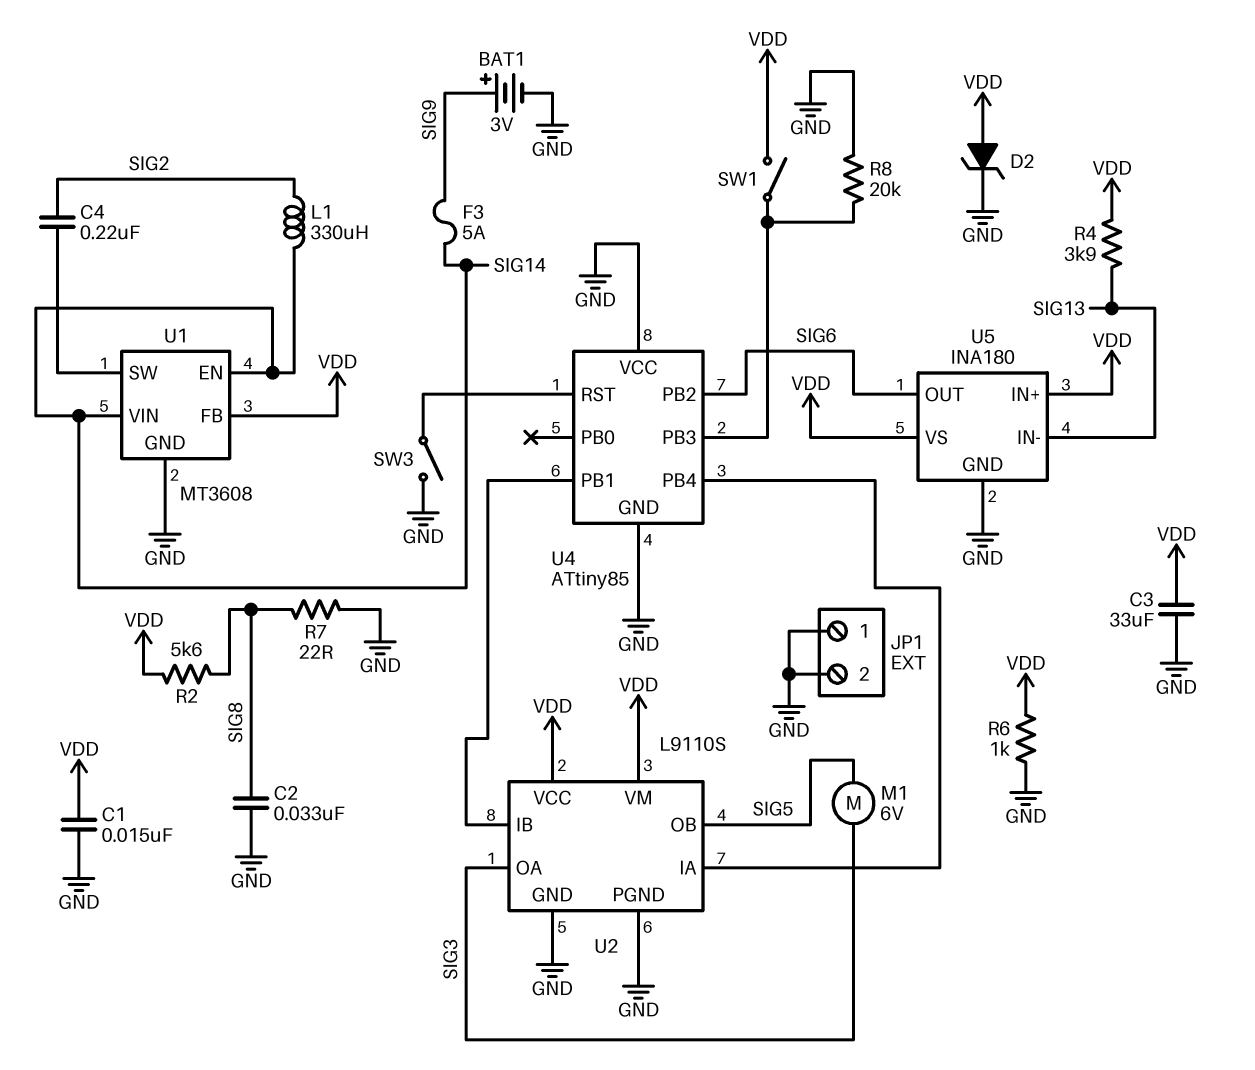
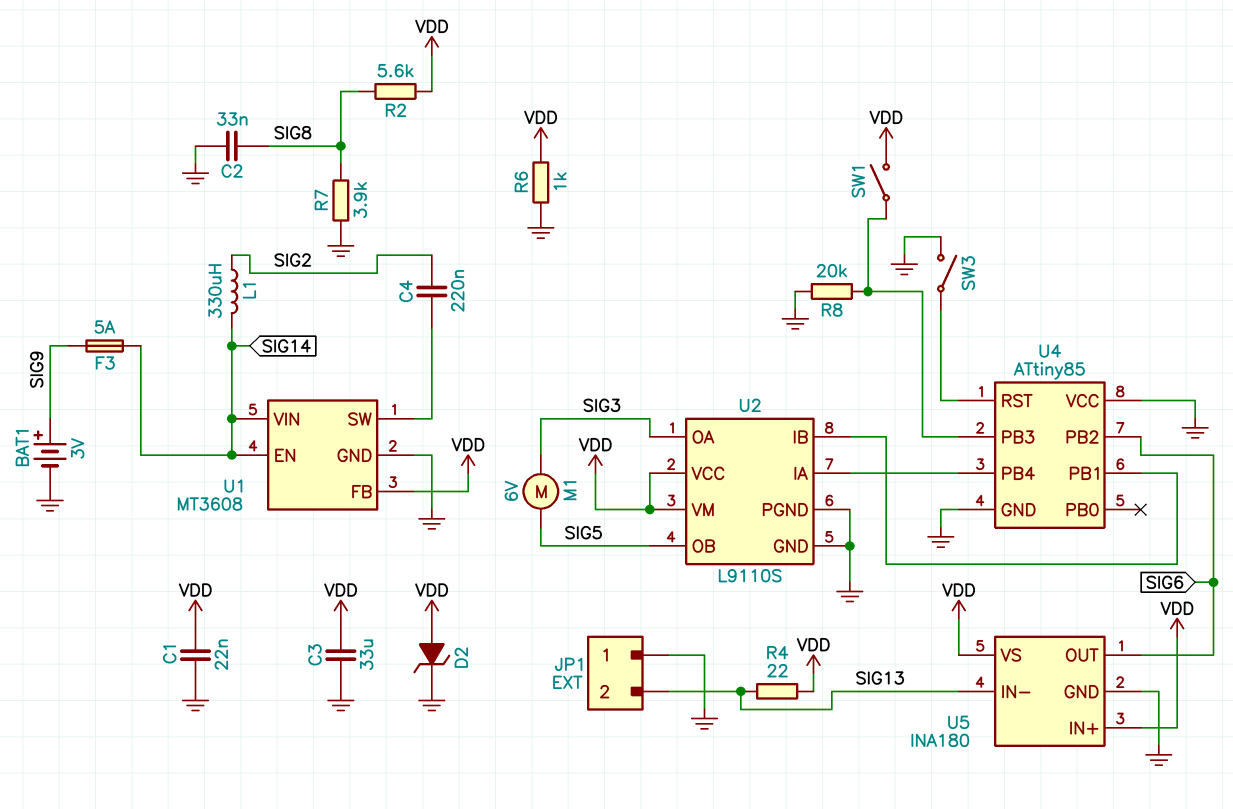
C1: 15nF (GND, VDD) -> 22nF (GND, VDD)
JP1 pin 2: GND -> SIG13
R4: 3.9k (SIG13, VDD) -> 22 (SIG13, VDD)
R7: 22 (GND, SIG8) -> 3.9k (GND, SIG8)

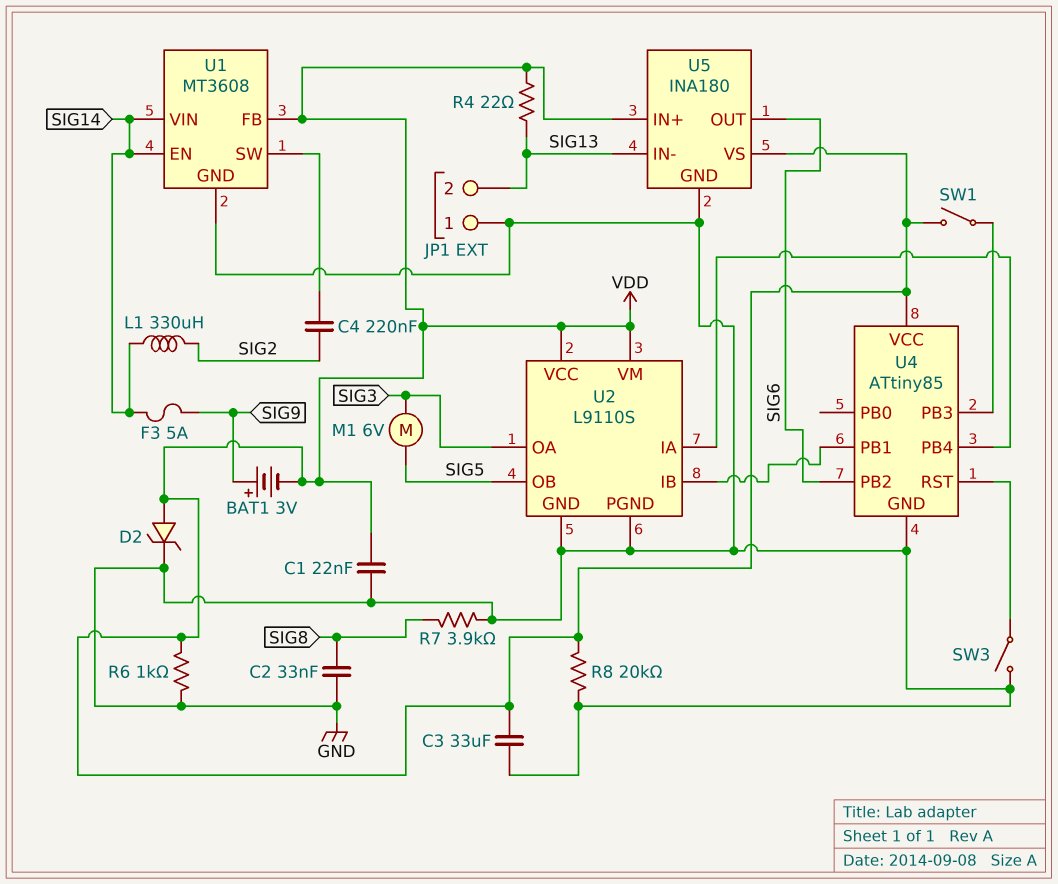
BAT1: 3V (plus SIG9, minus GND) -> 3V (plus SIG9, minus VDD)
R2: 5.6k (SIG8, VDD) -> none
R8: 20k (GND, U4/PB3) -> 20k (GND, VDD)
U4 pin VCC: GND -> VDD

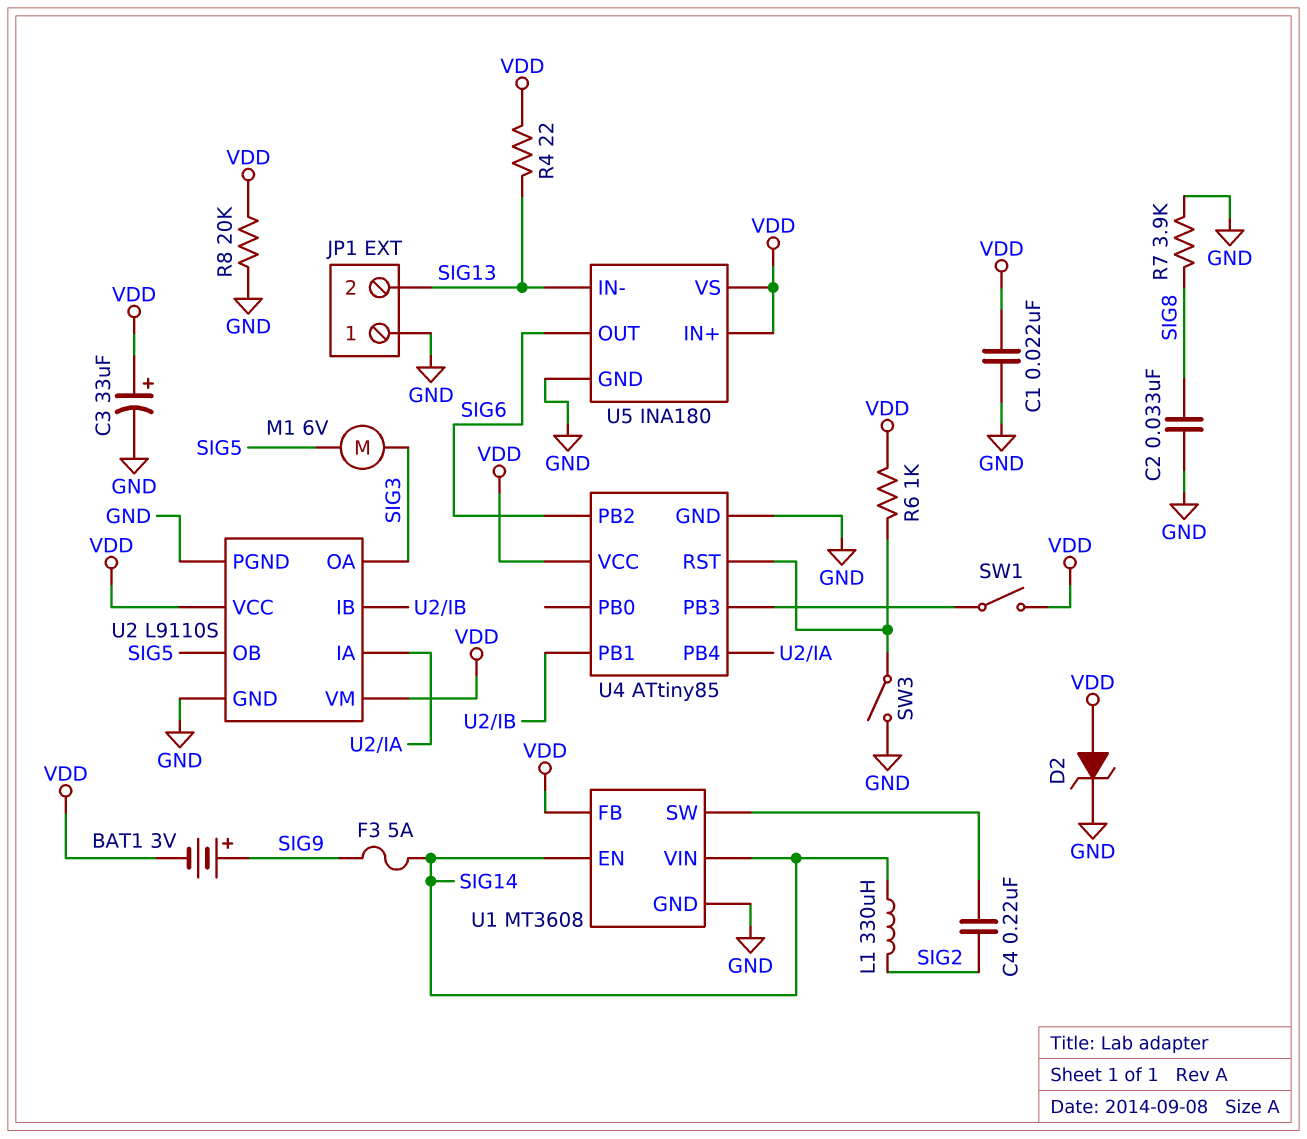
C3: 33uF (GND, VDD) -> 33uF (plus VDD, minus GND)
R6: 1k (GND, VDD) -> 1k (U4/RST, VDD)

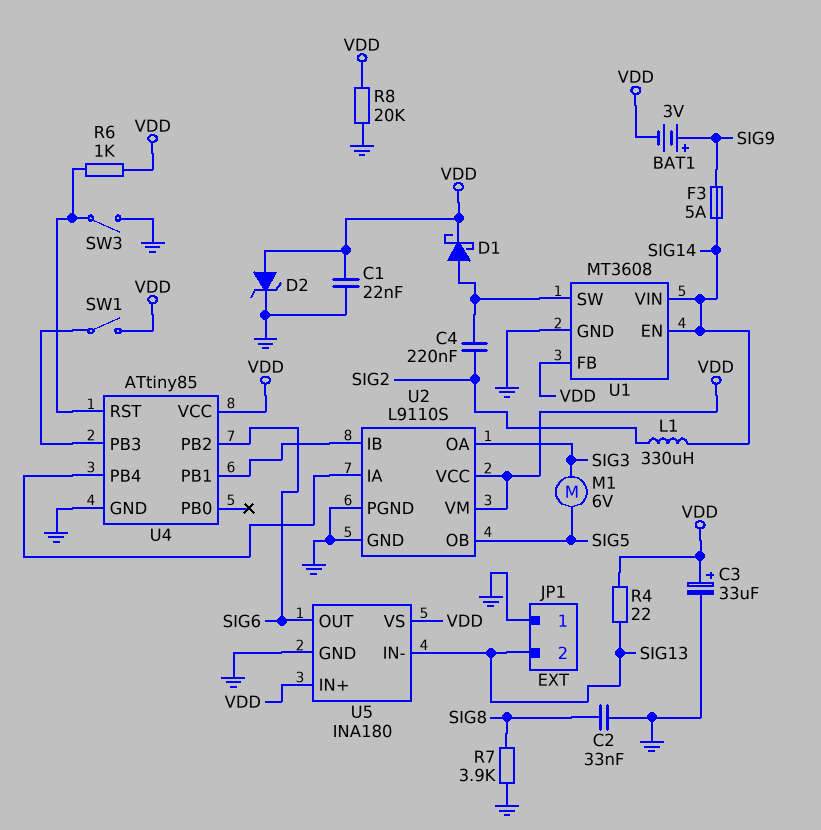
D1: none -> schottky (A U1/SW, K VDD)

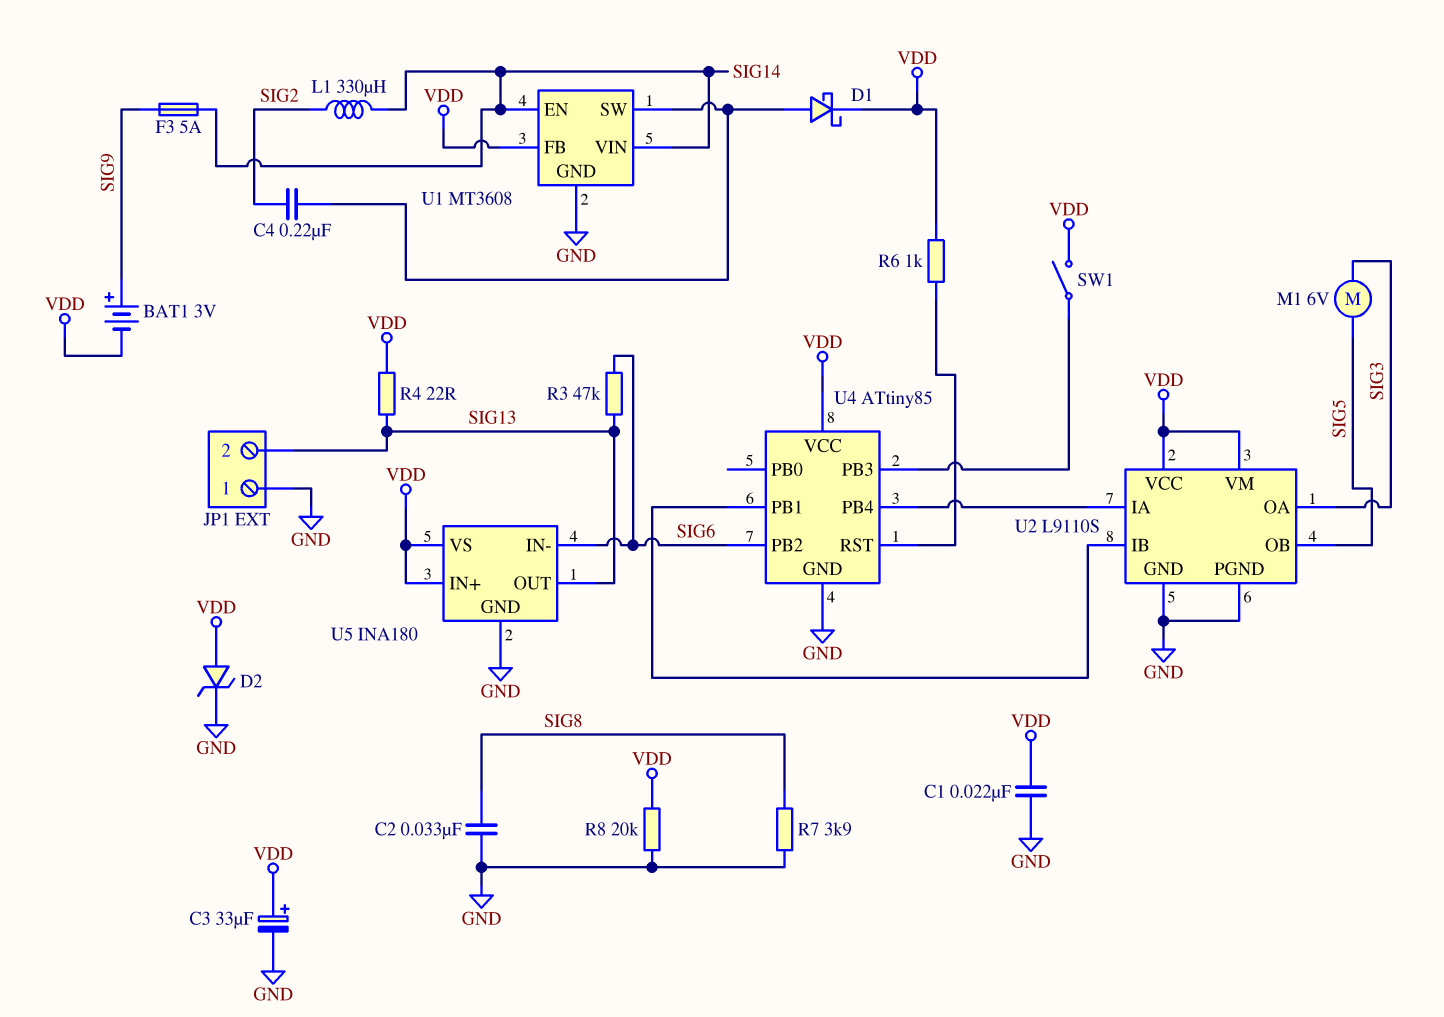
R3: none -> 47k (SIG6, SIG13)
SW3: switch (GND, U4/RST) -> none
U5 pin IN-: SIG13 -> SIG6
U5 pin OUT: SIG6 -> SIG13

